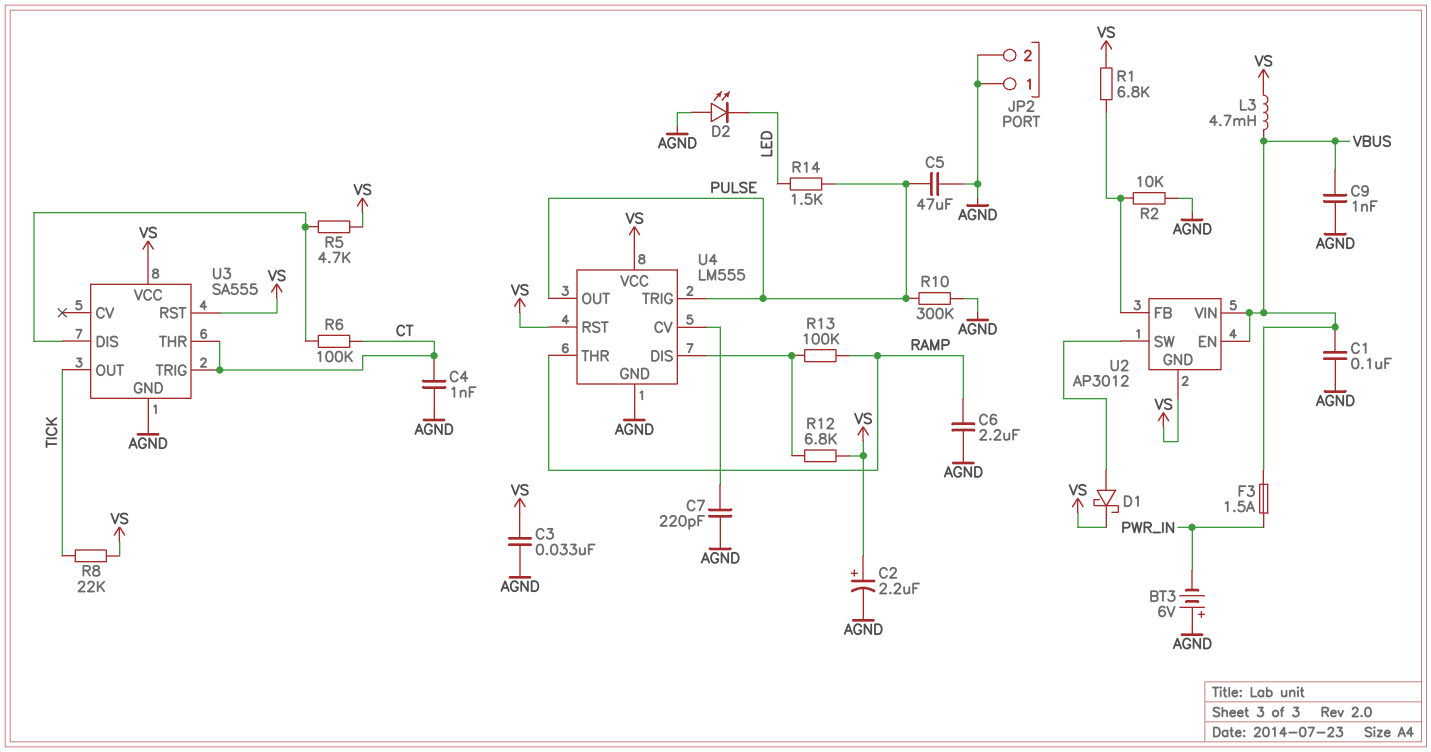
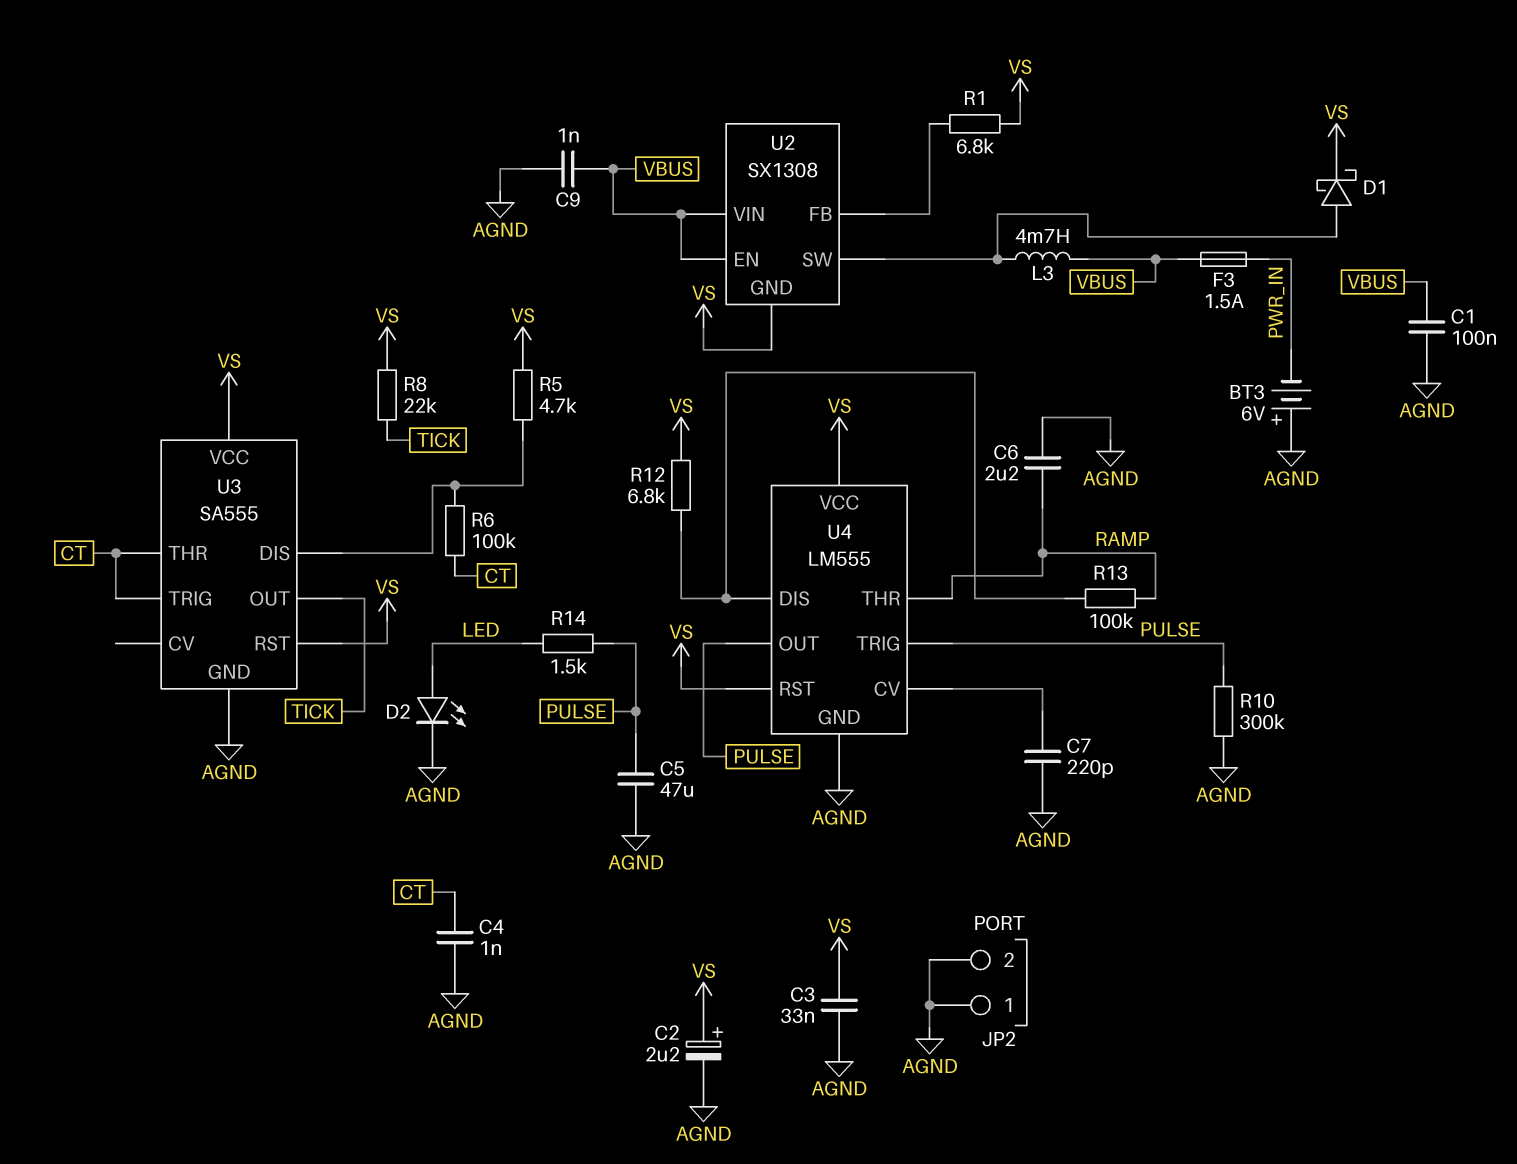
D2: LED (A AGND, K LED) -> LED (A LED, K AGND)
L3: 4.7mH (VBUS, VS) -> 4.7mH (U2/SW, VBUS)
R2: 10k (AGND, U2/FB) -> none
U2: AP3012 -> SX1308

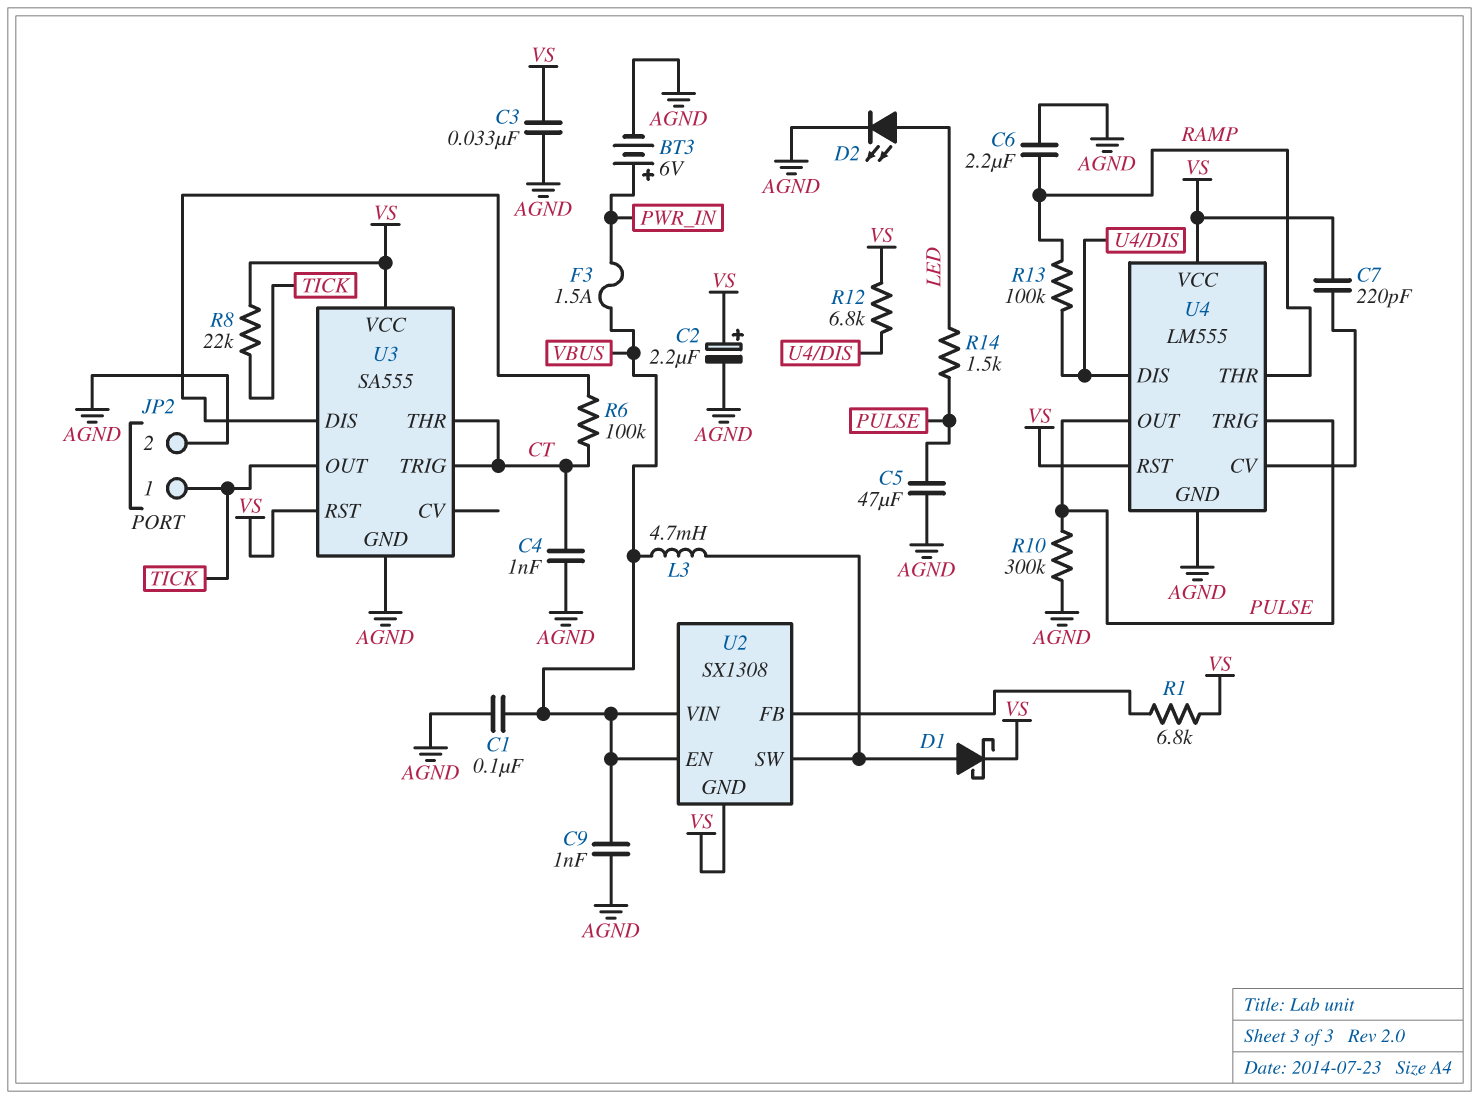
BT3: 6V (plus AGND, minus PWR_IN) -> 6V (plus PWR_IN, minus AGND)
C7: 220pF (AGND, U4/CV) -> 220pF (U4/CV, VS)
JP2 pin 1: AGND -> TICK
R5: 4.7k (U3/DIS, VS) -> none

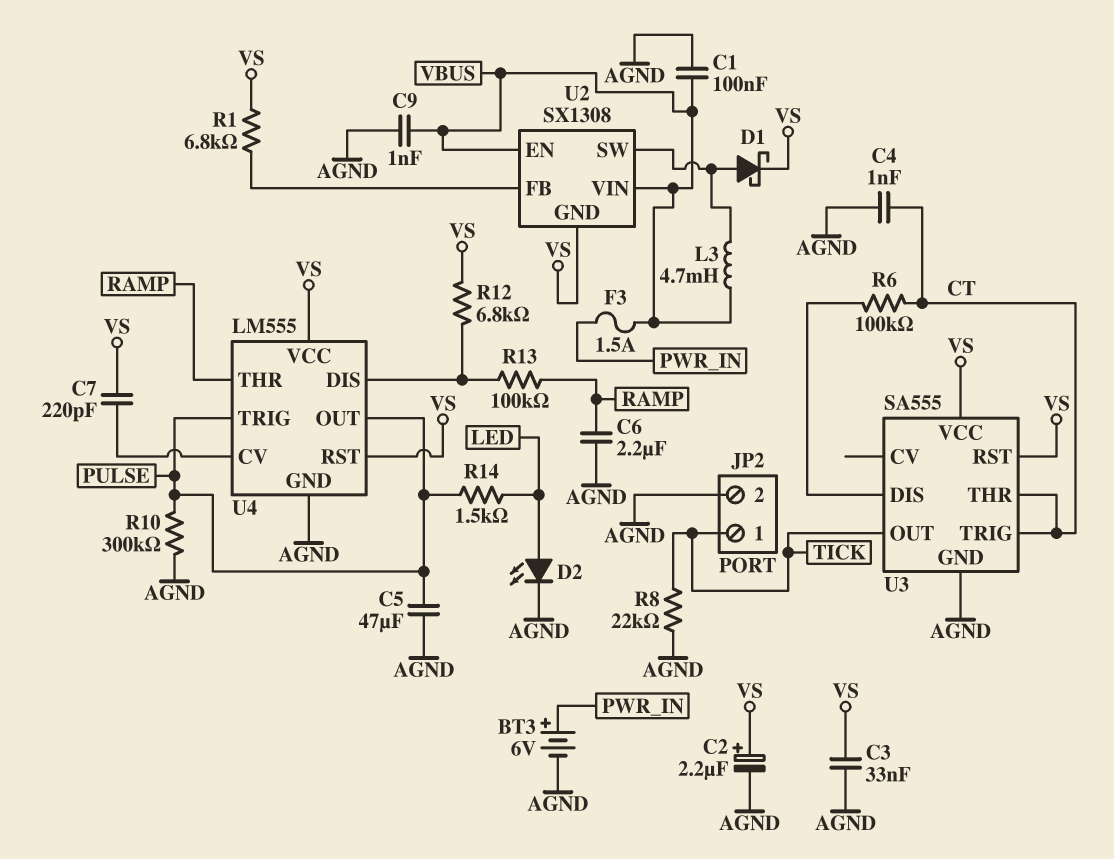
R8: 22k (TICK, VS) -> 22k (AGND, TICK)

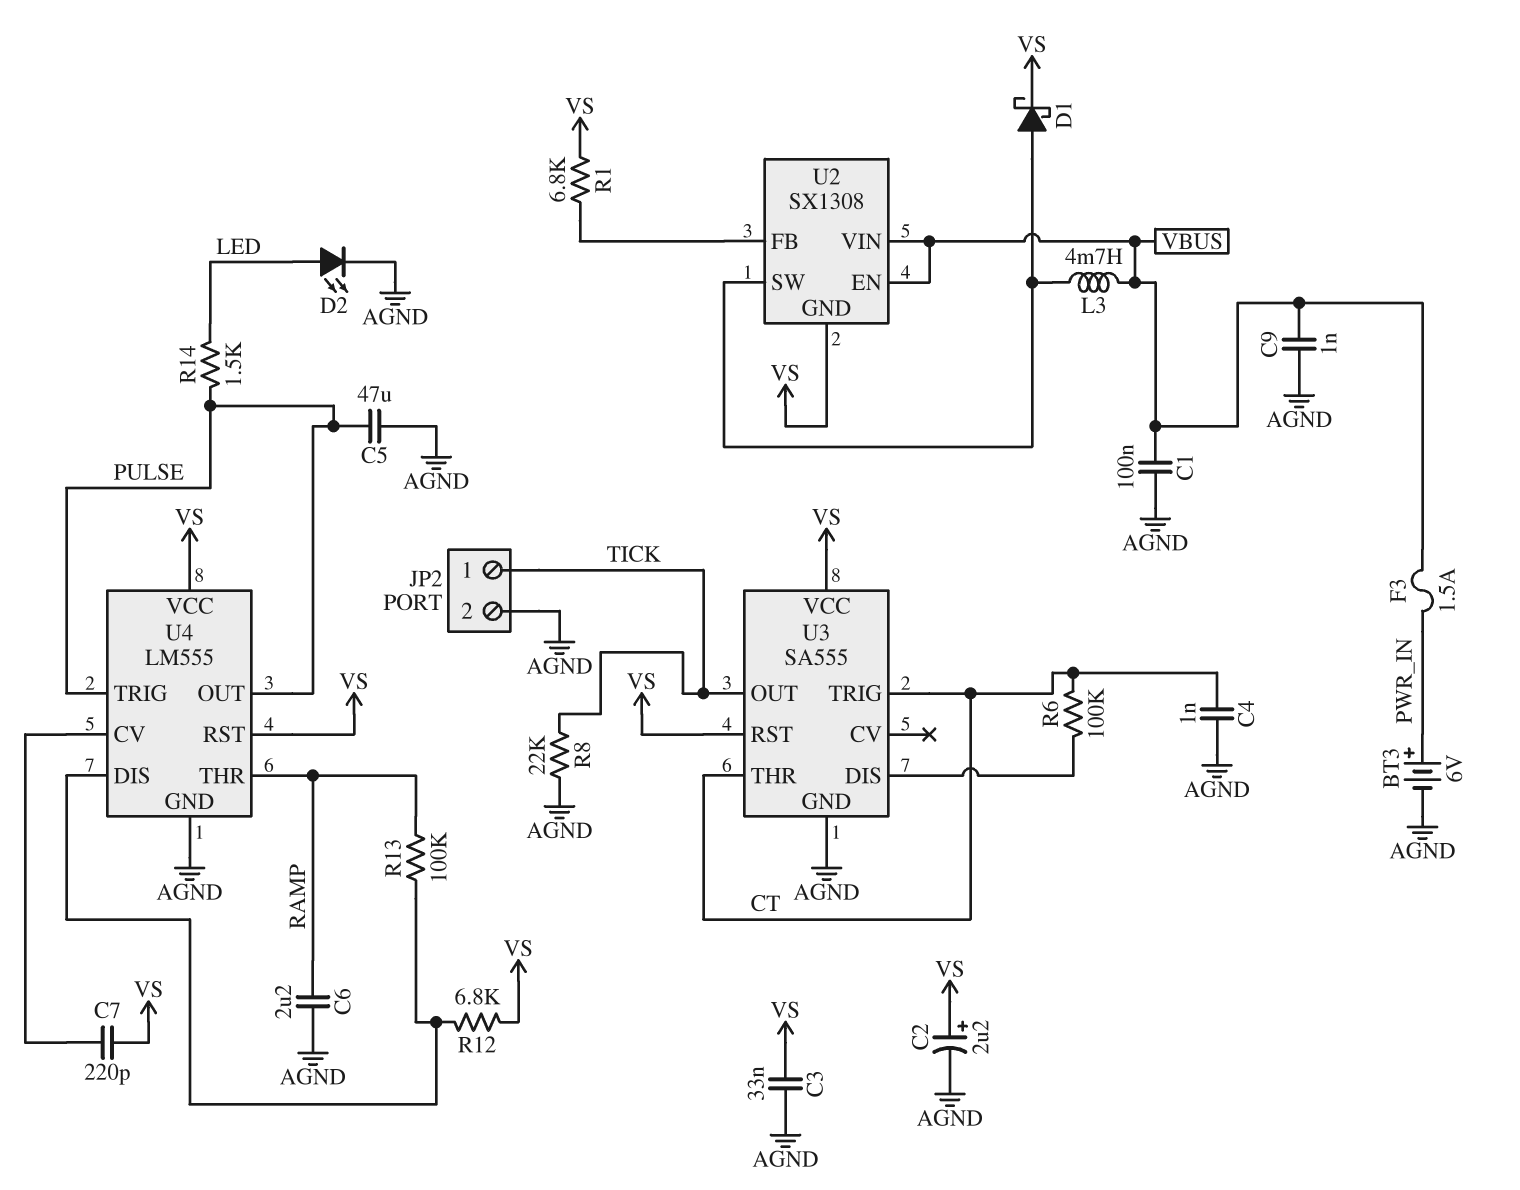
R10: 300k (AGND, PULSE) -> none

